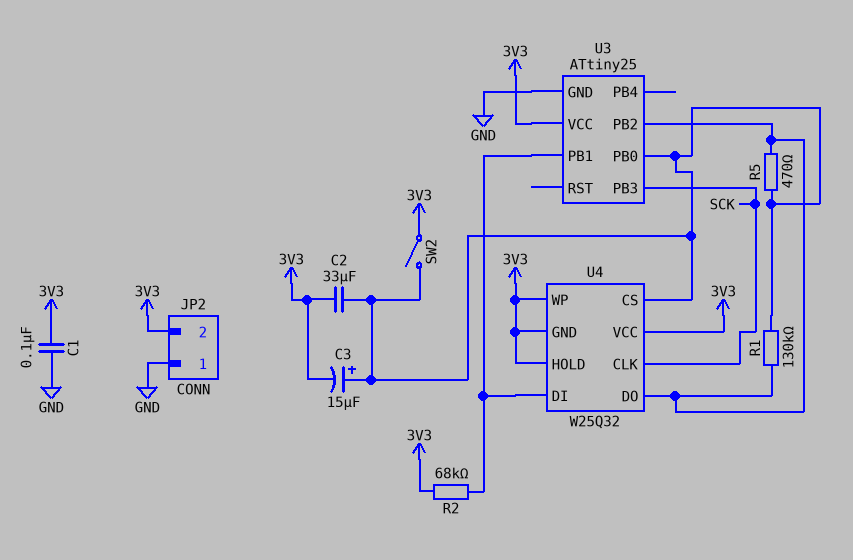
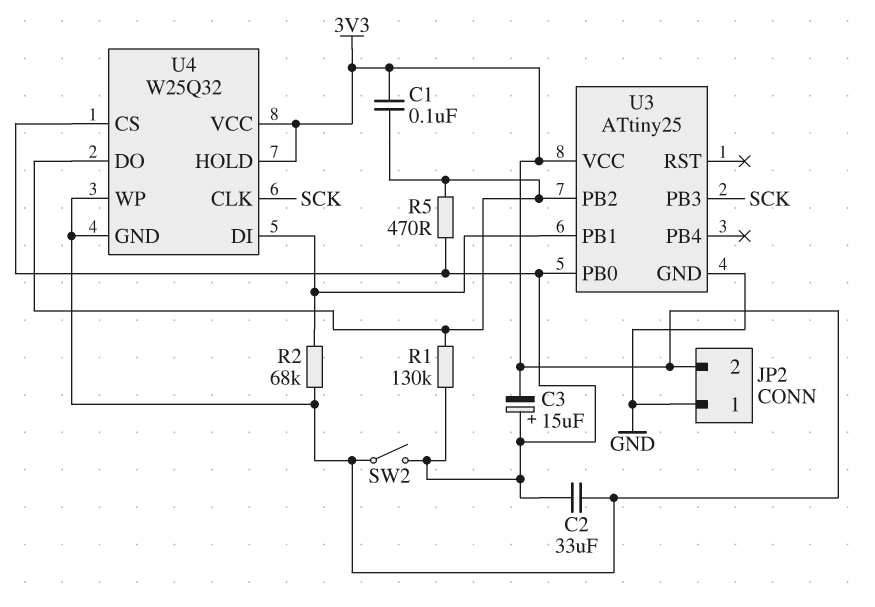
C1: 100nF (3V3, GND) -> 100nF (3V3, U3/PB2)

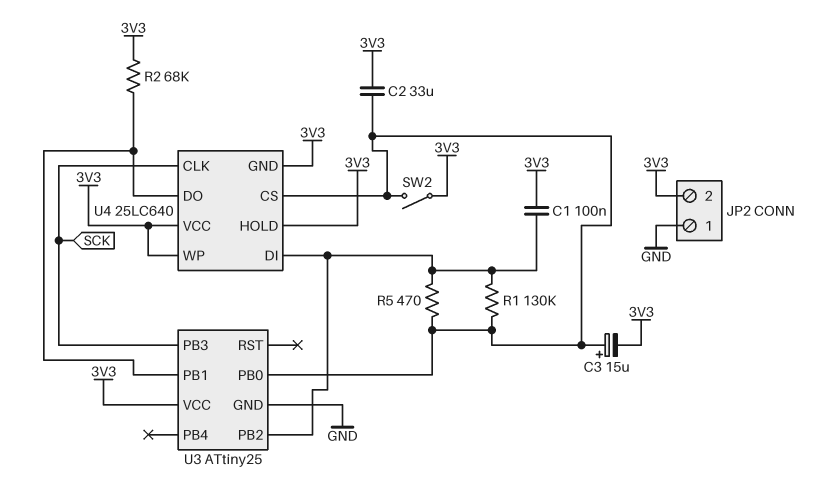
U4: W25Q32 -> 25LC640
U4 pin DI: U3/PB1 -> U3/PB2
U4 pin DO: U3/PB2 -> U3/PB1

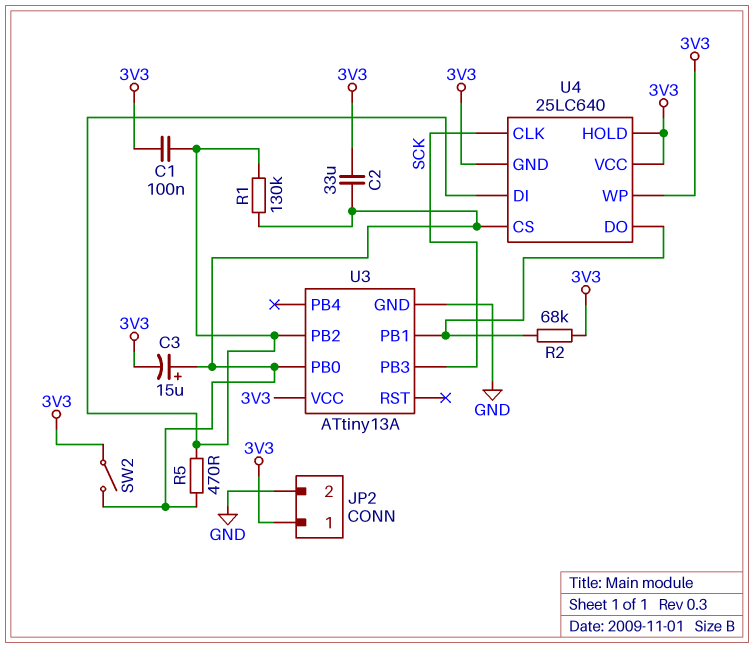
JP2 pin 1: GND -> 3V3
JP2 pin 2: 3V3 -> GND
U3: ATtiny25 -> ATtiny13A

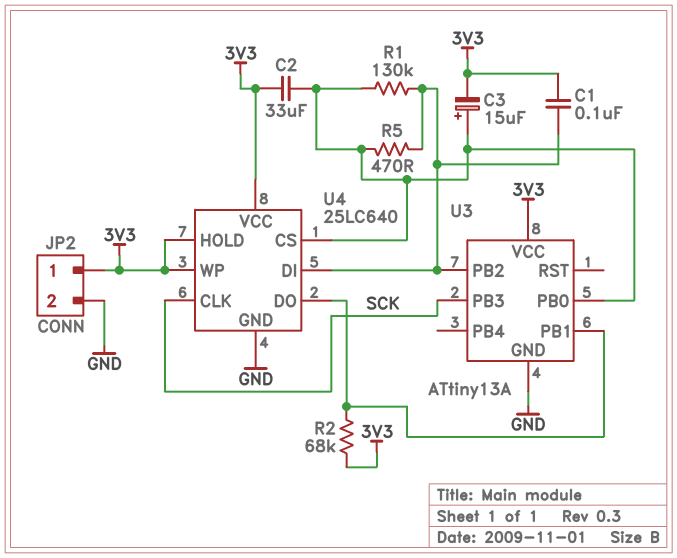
SW2: switch (3V3, U3/PB0) -> none
U4 pin GND: 3V3 -> GND

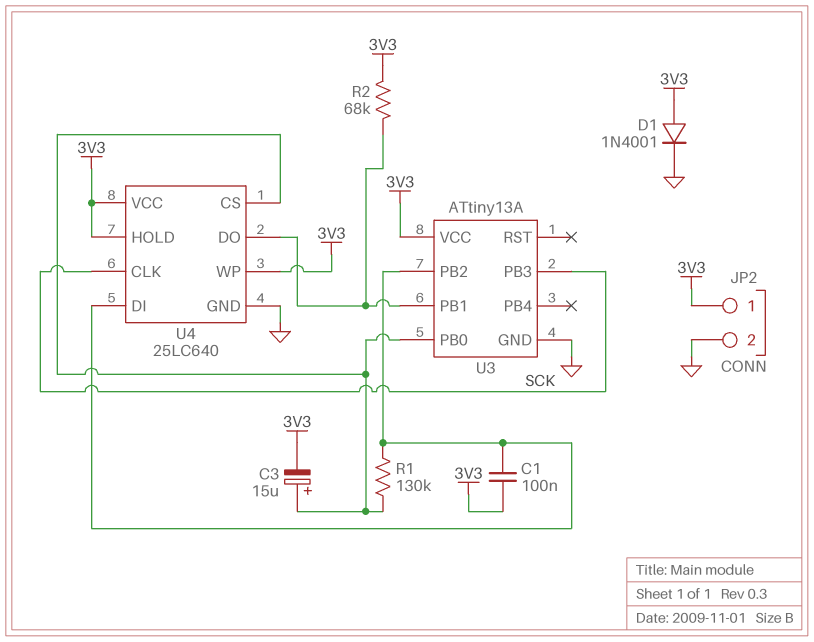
C2: 33uF (3V3, U3/PB0) -> none
D1: none -> diode 1N4001 (A 3V3, K GND)
R5: 470 (U3/PB0, U3/PB2) -> none

